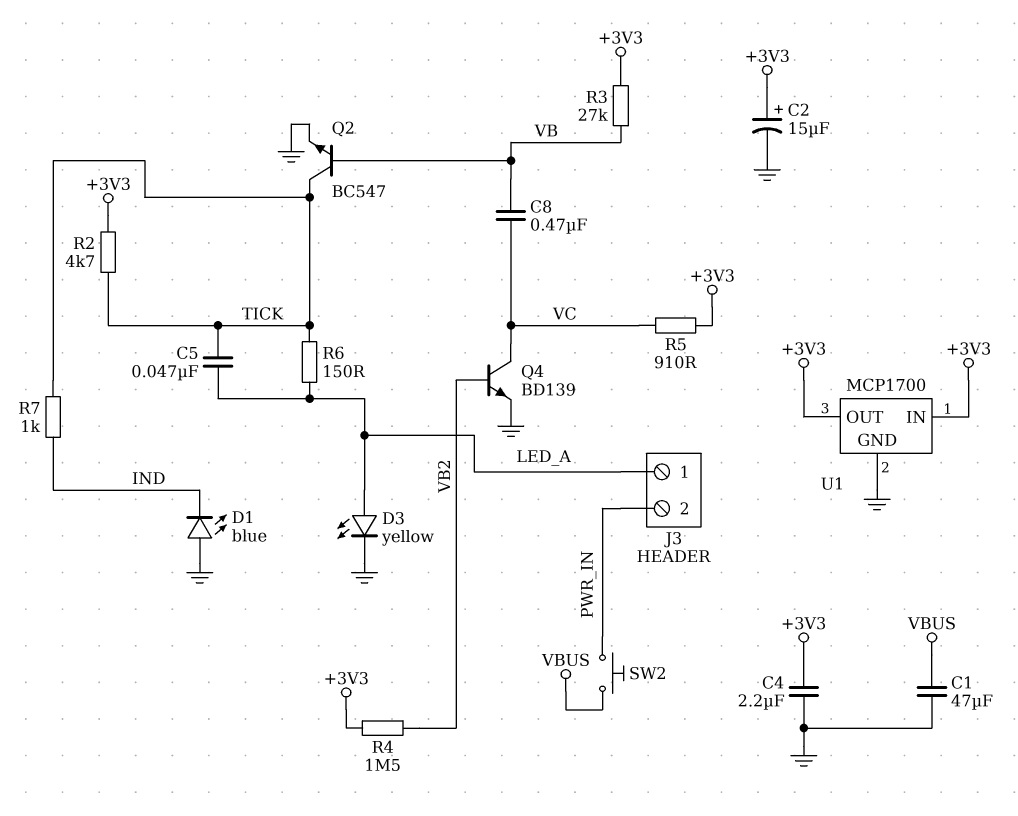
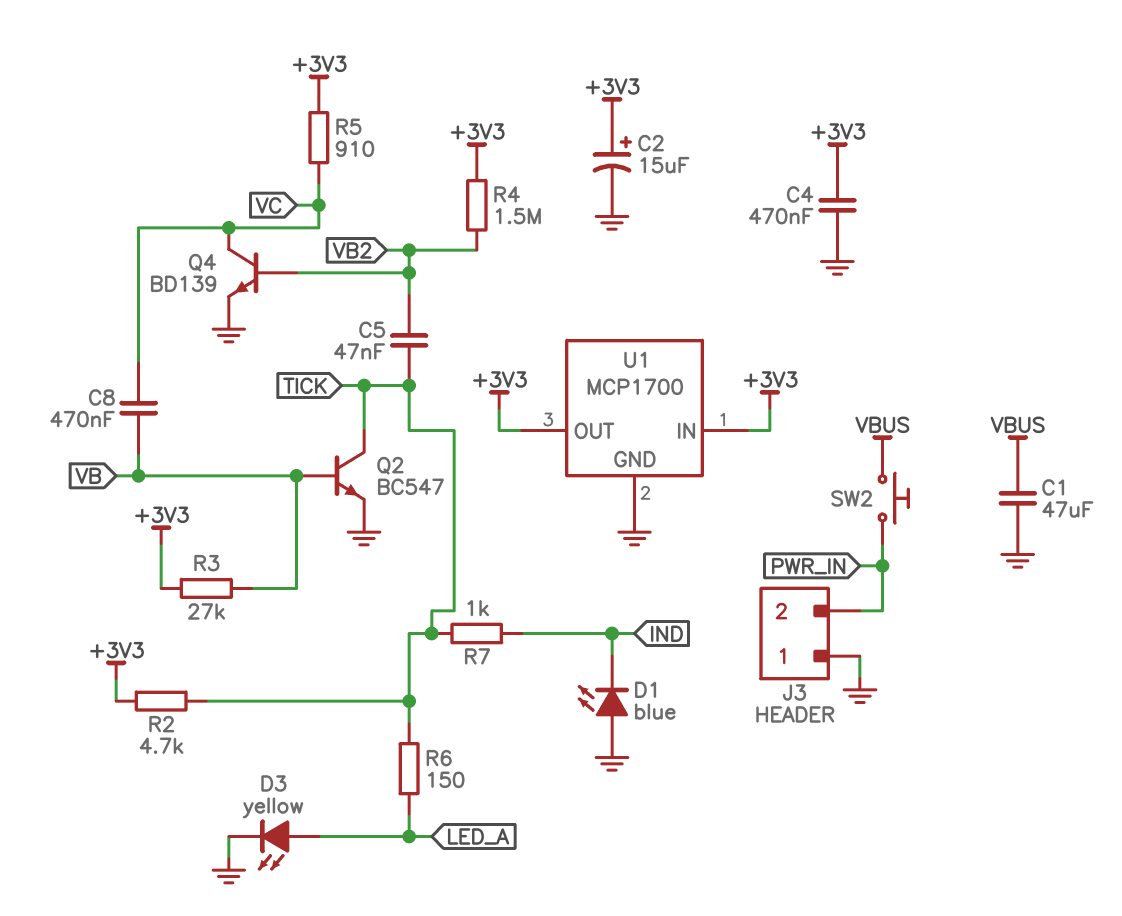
C4: 2.2uF (+3V3, GND) -> 470nF (+3V3, GND)
C5: 47nF (LED_A, TICK) -> 47nF (TICK, VB2)
J3 pin 1: LED_A -> GND

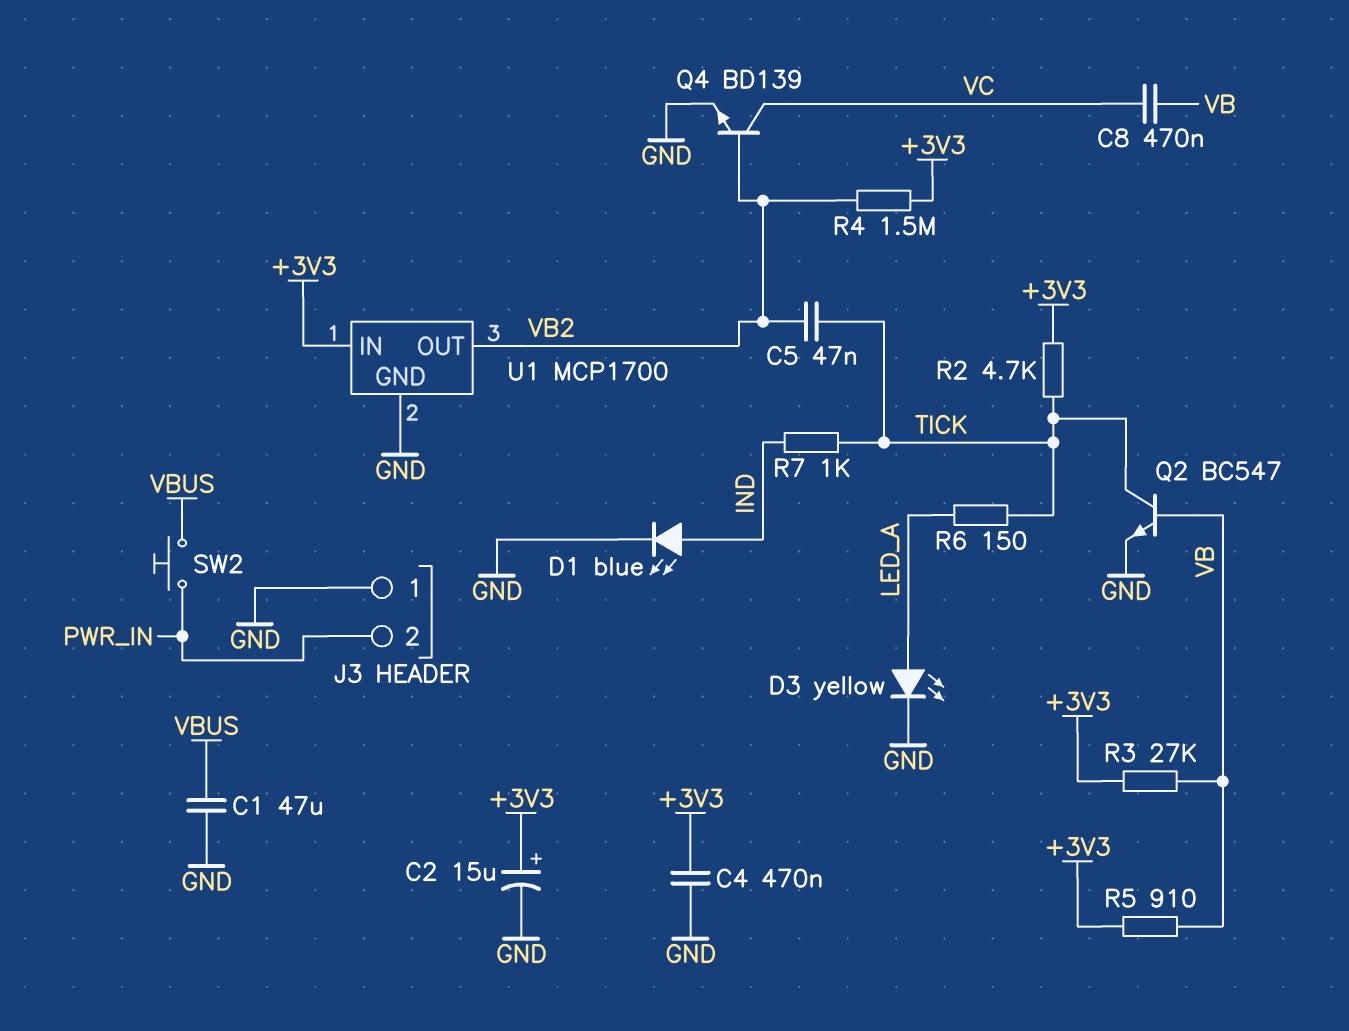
D1: LED blue (A GND, K IND) -> LED blue (A IND, K GND)
R5: 910 (+3V3, VC) -> 910 (+3V3, VB)
U1 pin OUT: +3V3 -> VB2

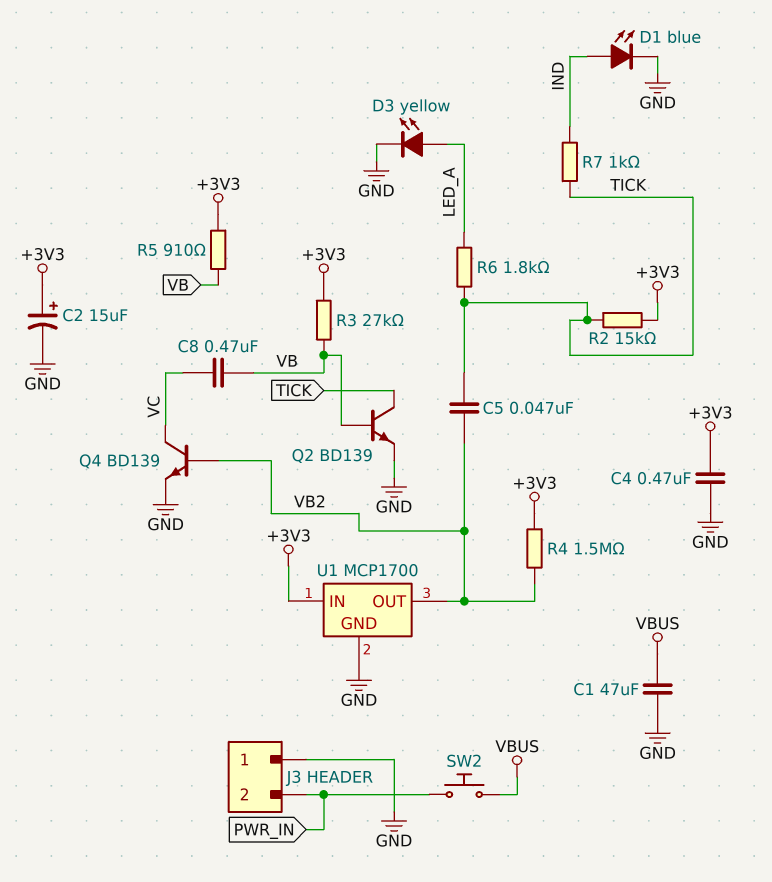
Q2: NPN BC547 (B VB, C TICK, E GND) -> NPN BD139 (B VB, C TICK, E GND)
R2: 4.7k (+3V3, TICK) -> 15k (+3V3, TICK)
R6: 150 (LED_A, TICK) -> 1.8k (LED_A, TICK)

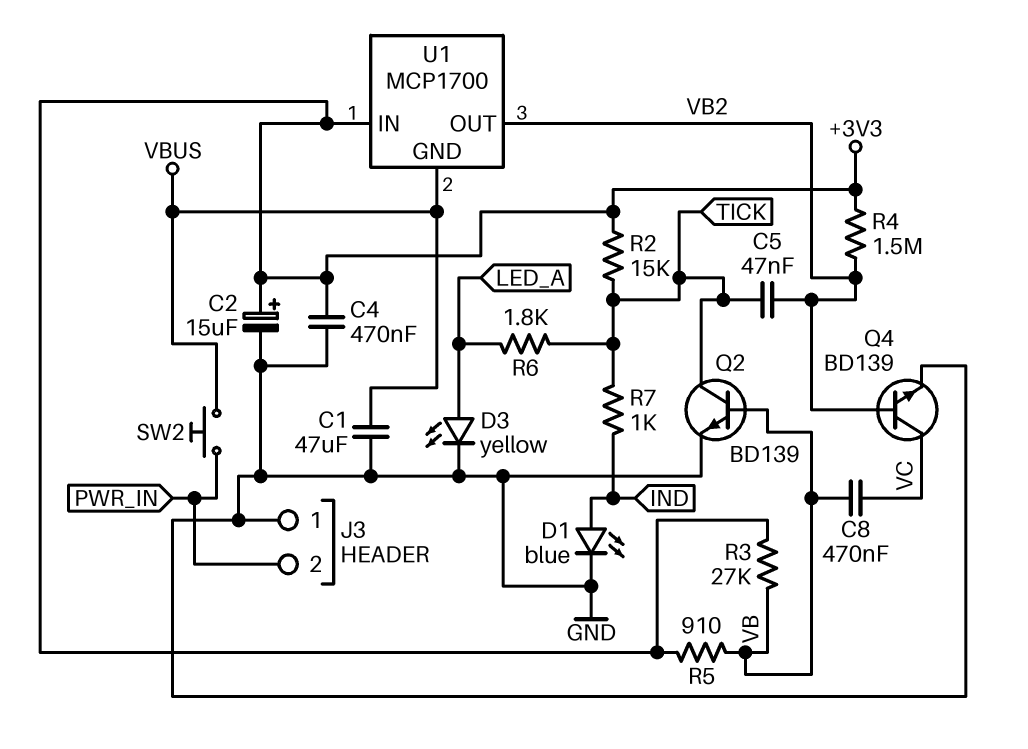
U1 pin GND: GND -> VBUS

